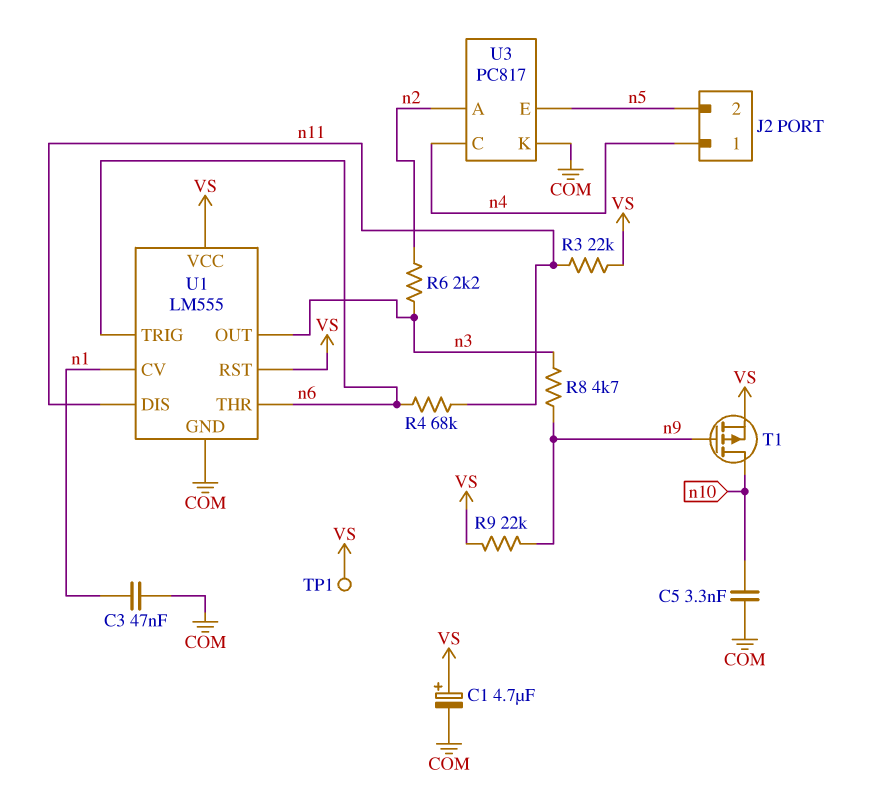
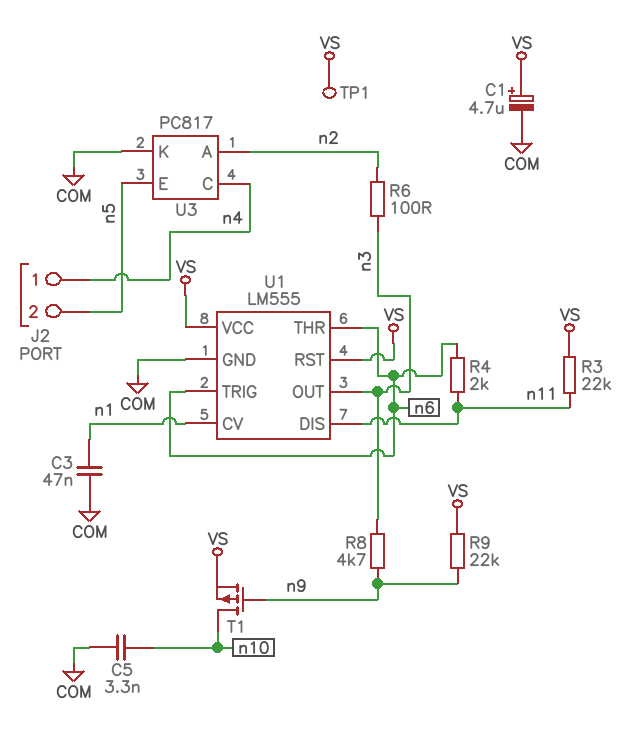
R4: 68k (n6, n11) -> 2k (n6, n11)
R6: 2.2k (n2, n3) -> 100 (n2, n3)

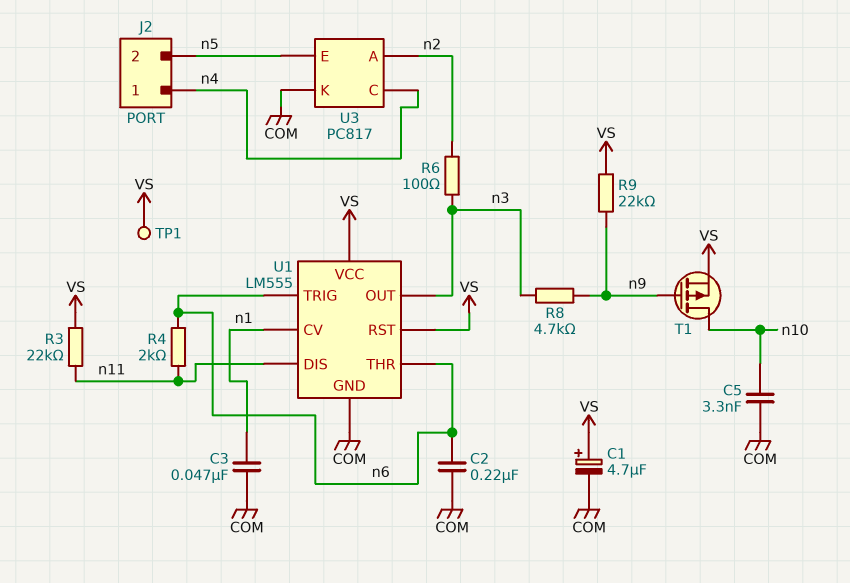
C2: none -> 220nF (COM, n6)

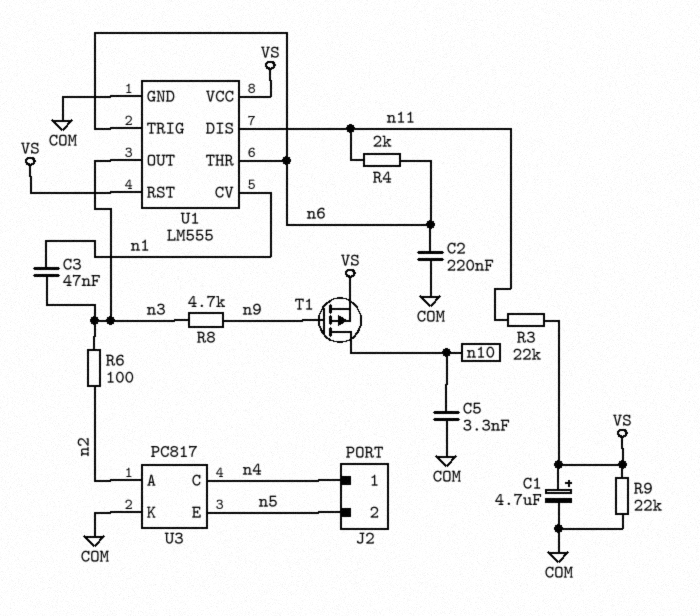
C3: 47nF (COM, n1) -> 47nF (n1, n3)
R9: 22k (VS, n9) -> 22k (COM, VS)
TP1: test point (VS) -> none

